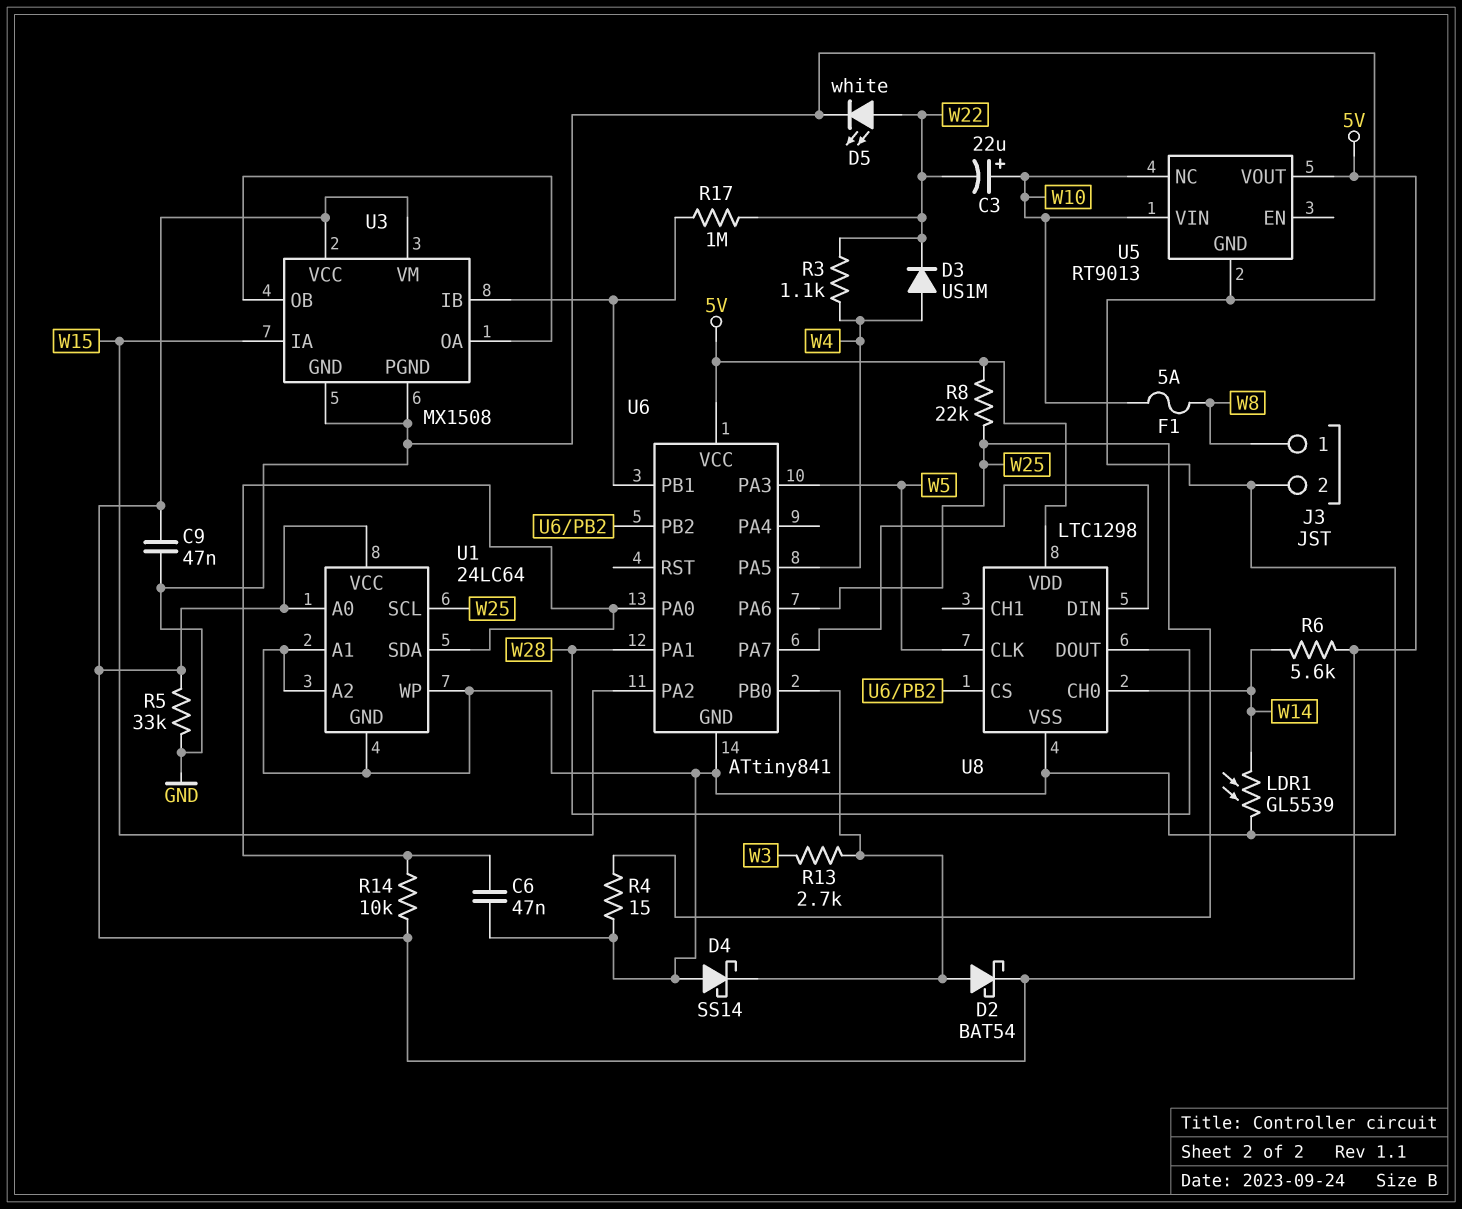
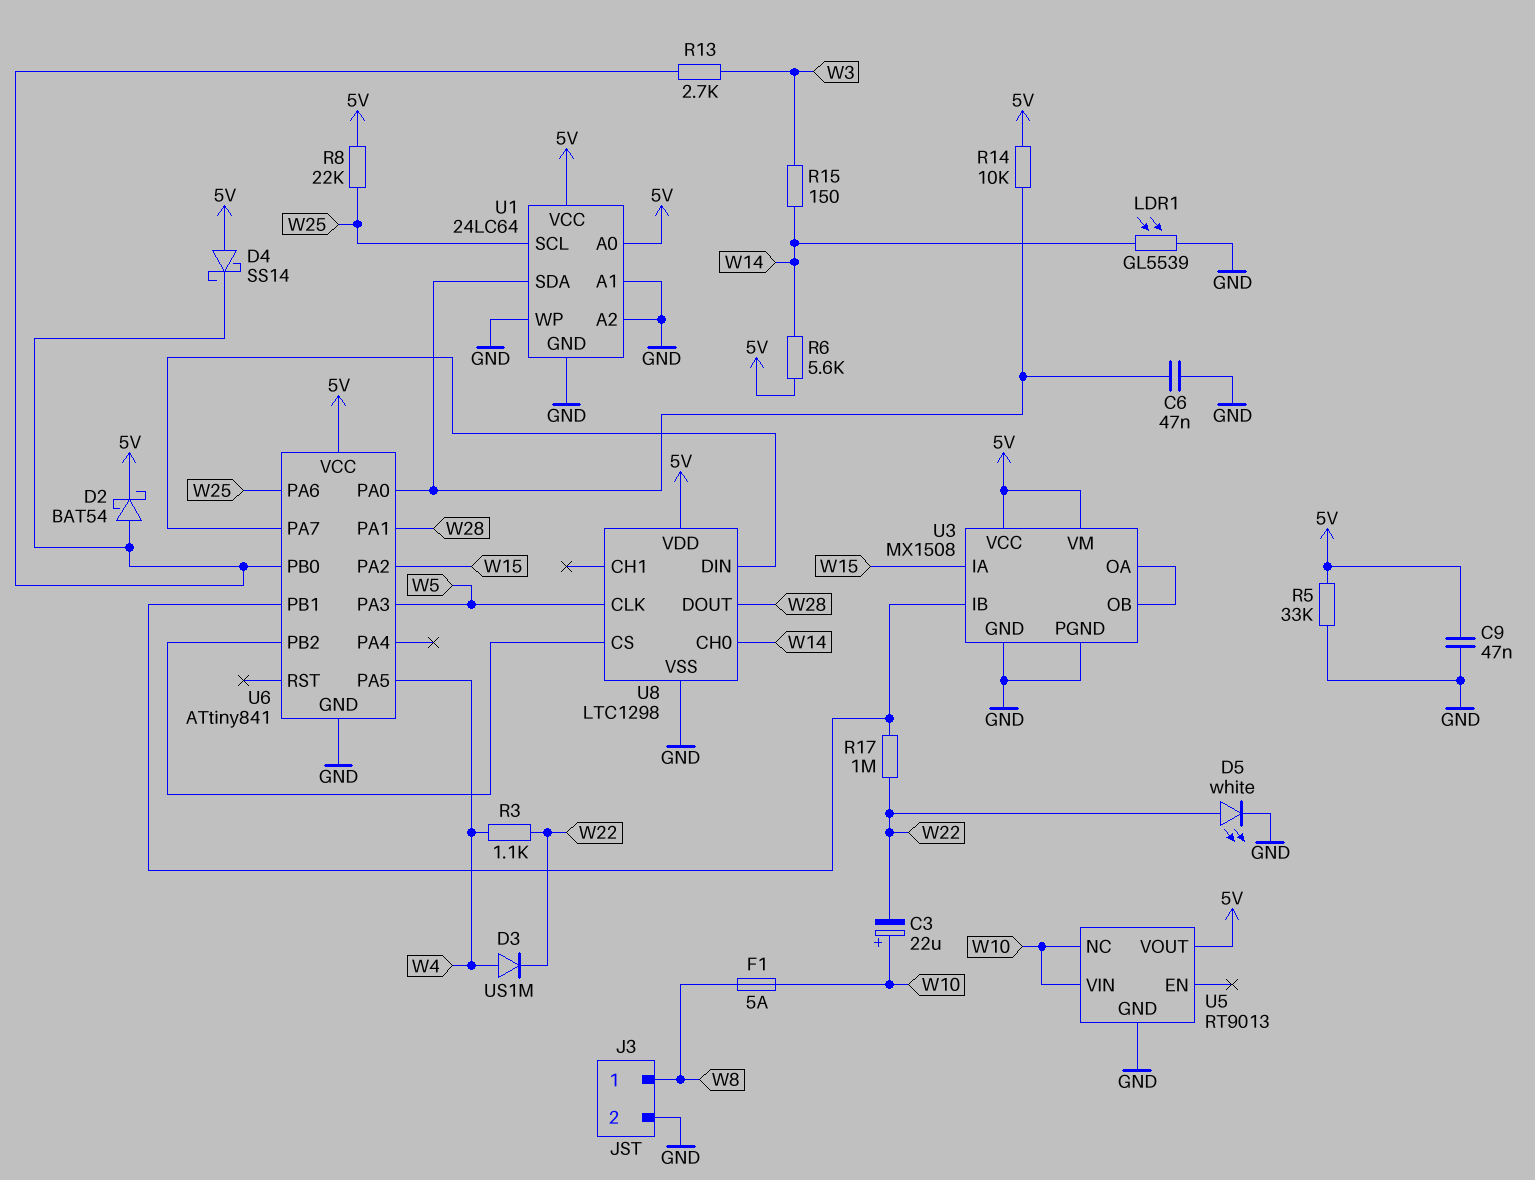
D4: schottky SS14 (A GND, K U6/PB0) -> schottky SS14 (A 5V, K U6/PB0)
R4: 15 (GND, W25) -> none
R15: none -> 150 (W3, W14)

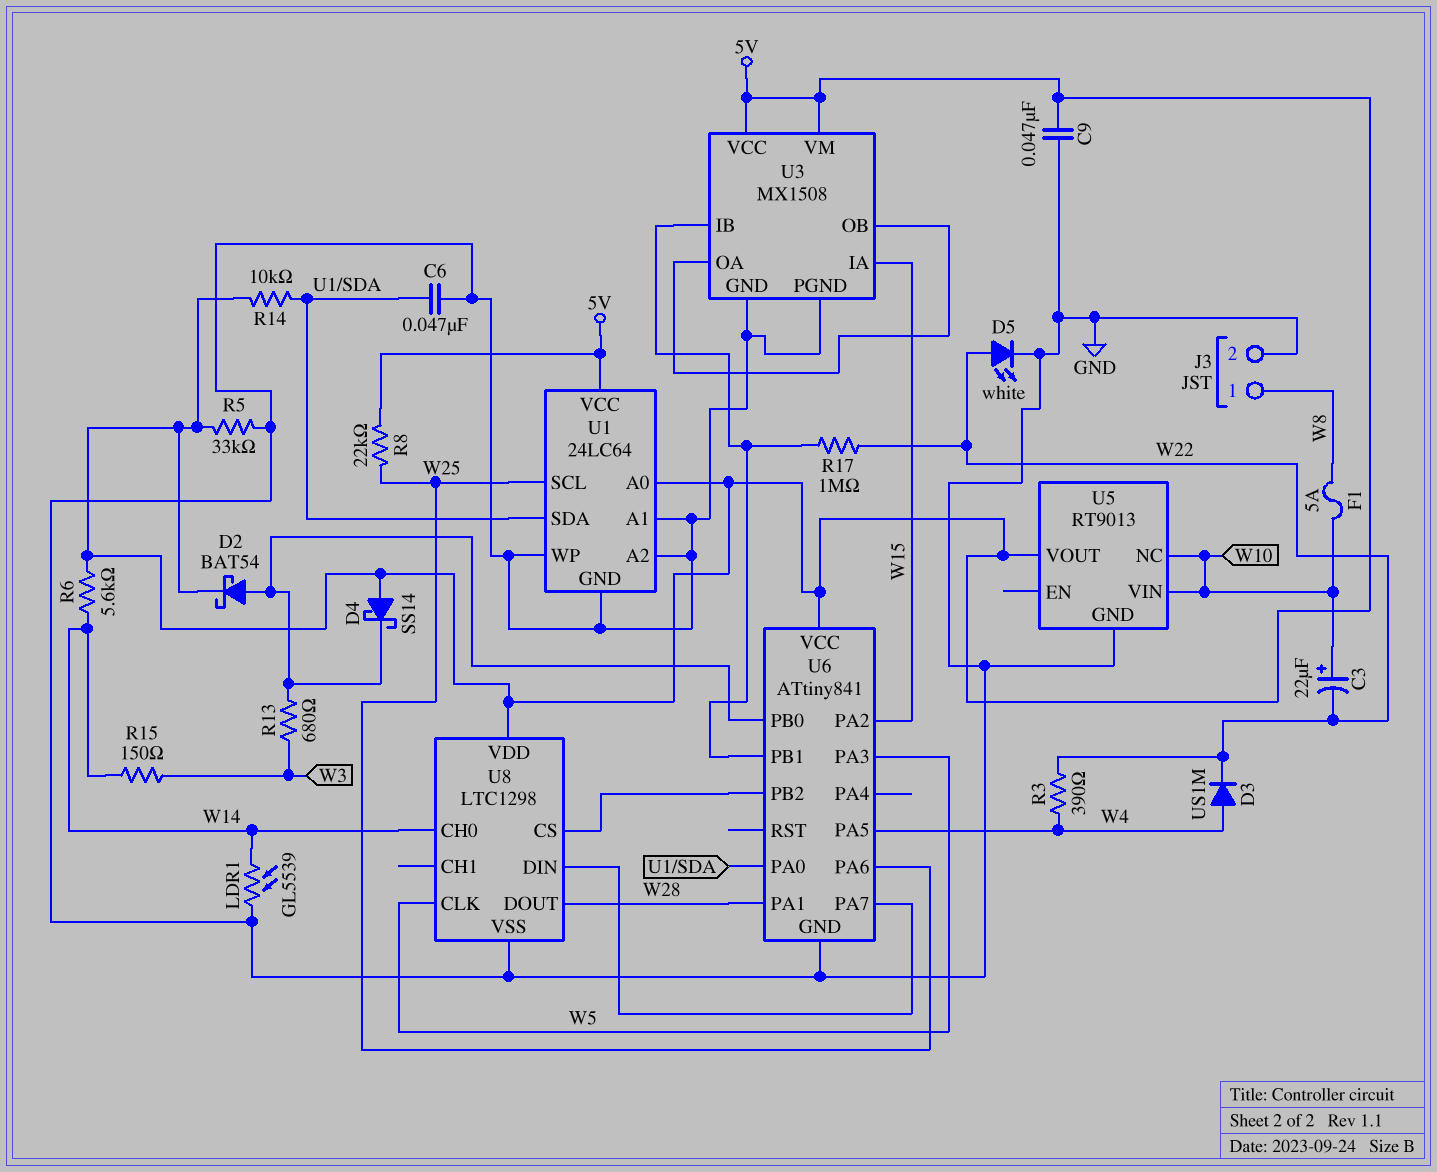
R3: 1.1k (W4, W22) -> 390 (W4, W22)
R13: 2.7k (U6/PB0, W3) -> 680 (U6/PB0, W3)

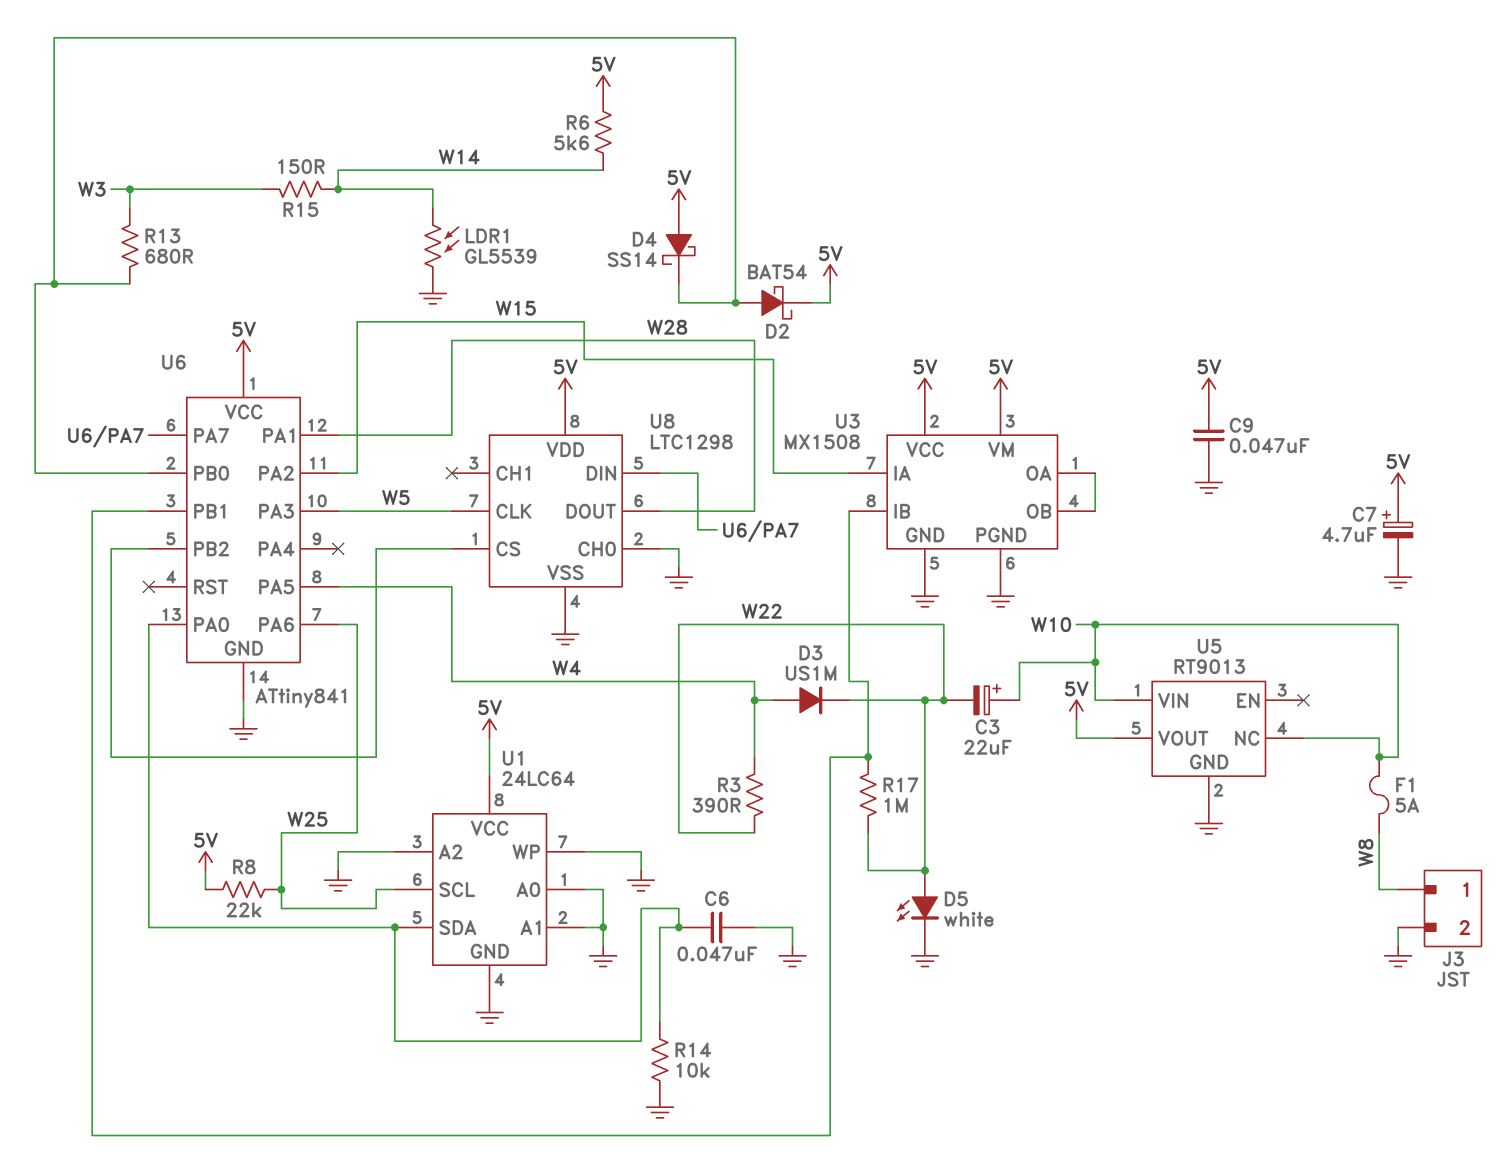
C7: none -> 4.7uF (plus 5V, minus GND)
R5: 33k (5V, GND) -> none
R14: 10k (5V, U1/SDA) -> 10k (GND, U1/SDA)
U1 pin A0: 5V -> GND
U8 pin CH0: W14 -> GND

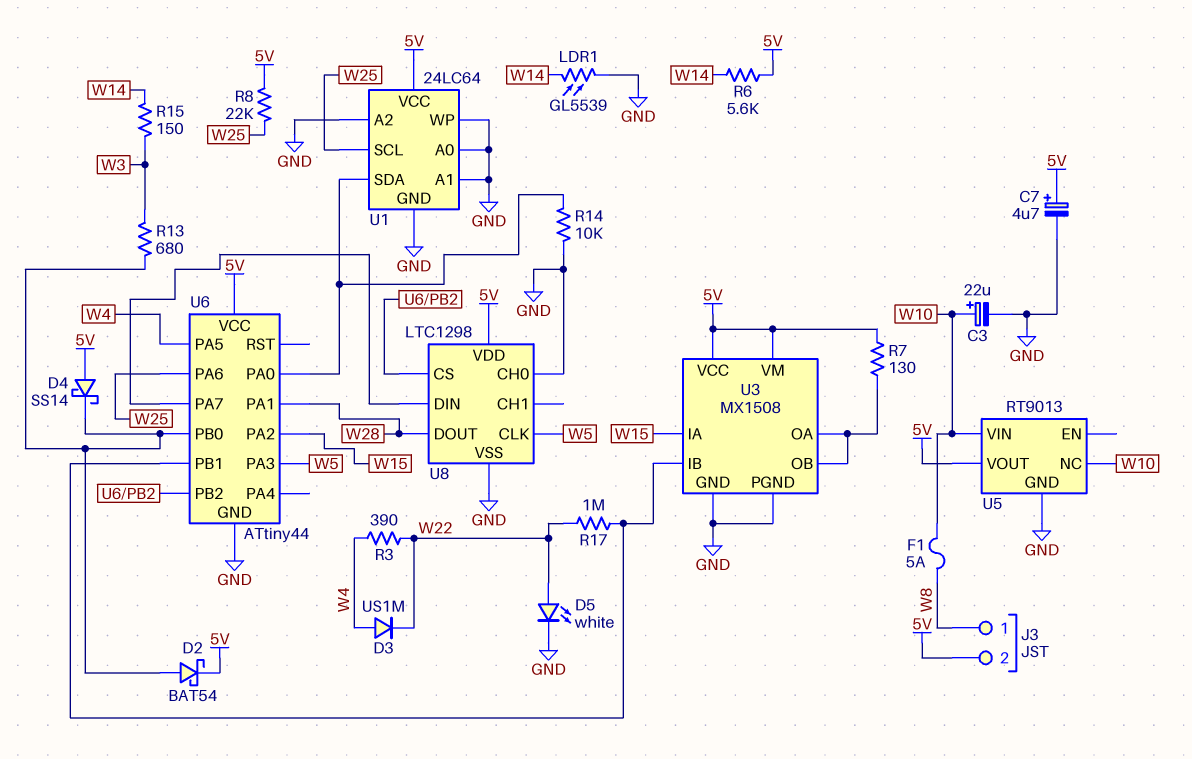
C3: 22uF (plus W10, minus W22) -> 22uF (plus W10, minus GND)
C6: 47nF (GND, U1/SDA) -> none
C9: 47nF (5V, GND) -> none
J3 pin 2: GND -> 5V
R7: none -> 130 (5V, U3/OA)
U6: ATtiny841 -> ATtiny44

